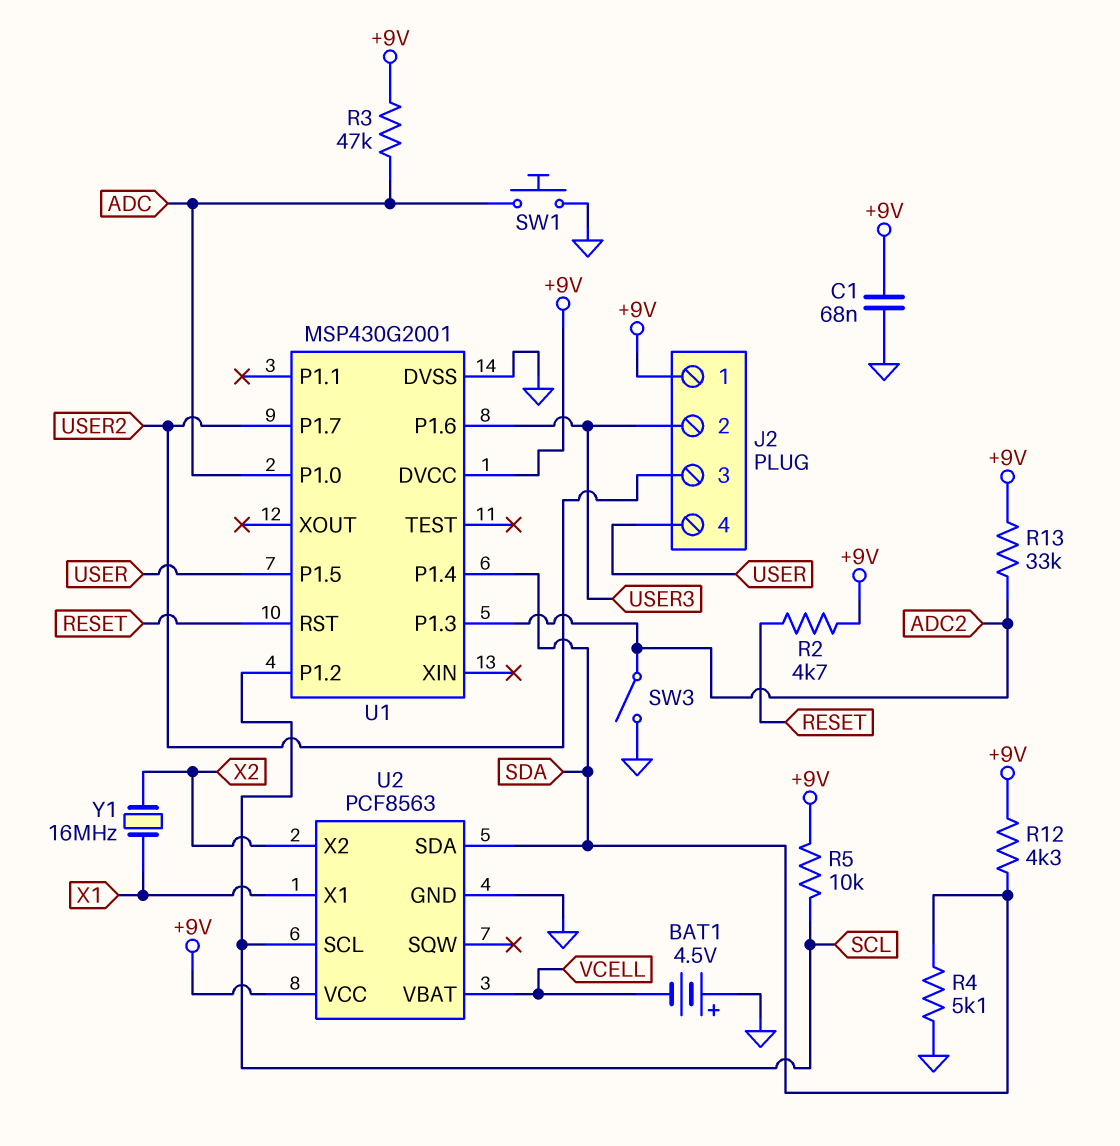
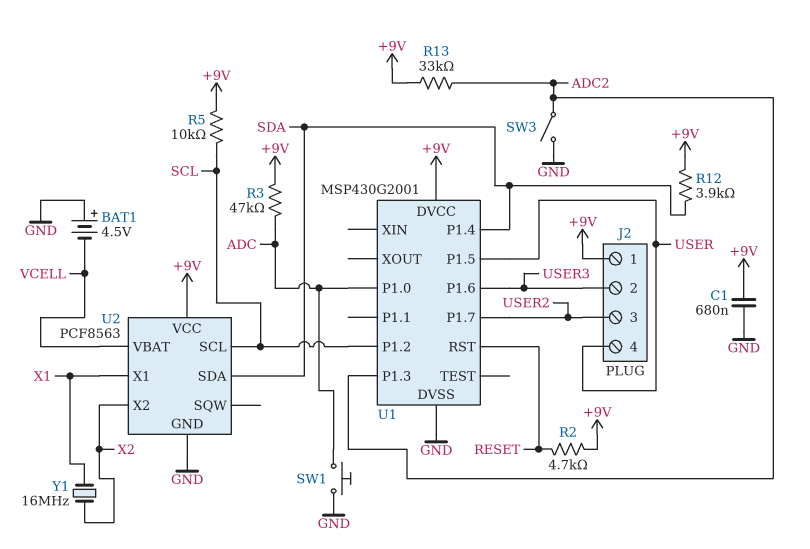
C1: 68nF (+9V, GND) -> 680nF (+9V, GND)
R4: 5.1k (GND, SDA) -> none
R12: 4.3k (+9V, SDA) -> 3.9k (+9V, SDA)

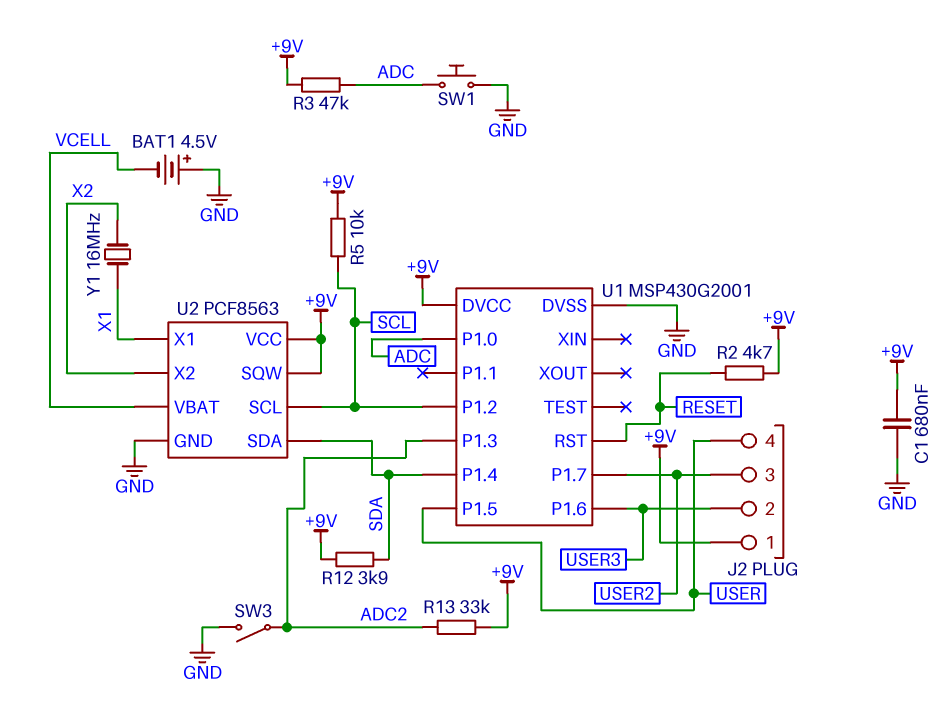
U2 pin SQW: none -> +9V

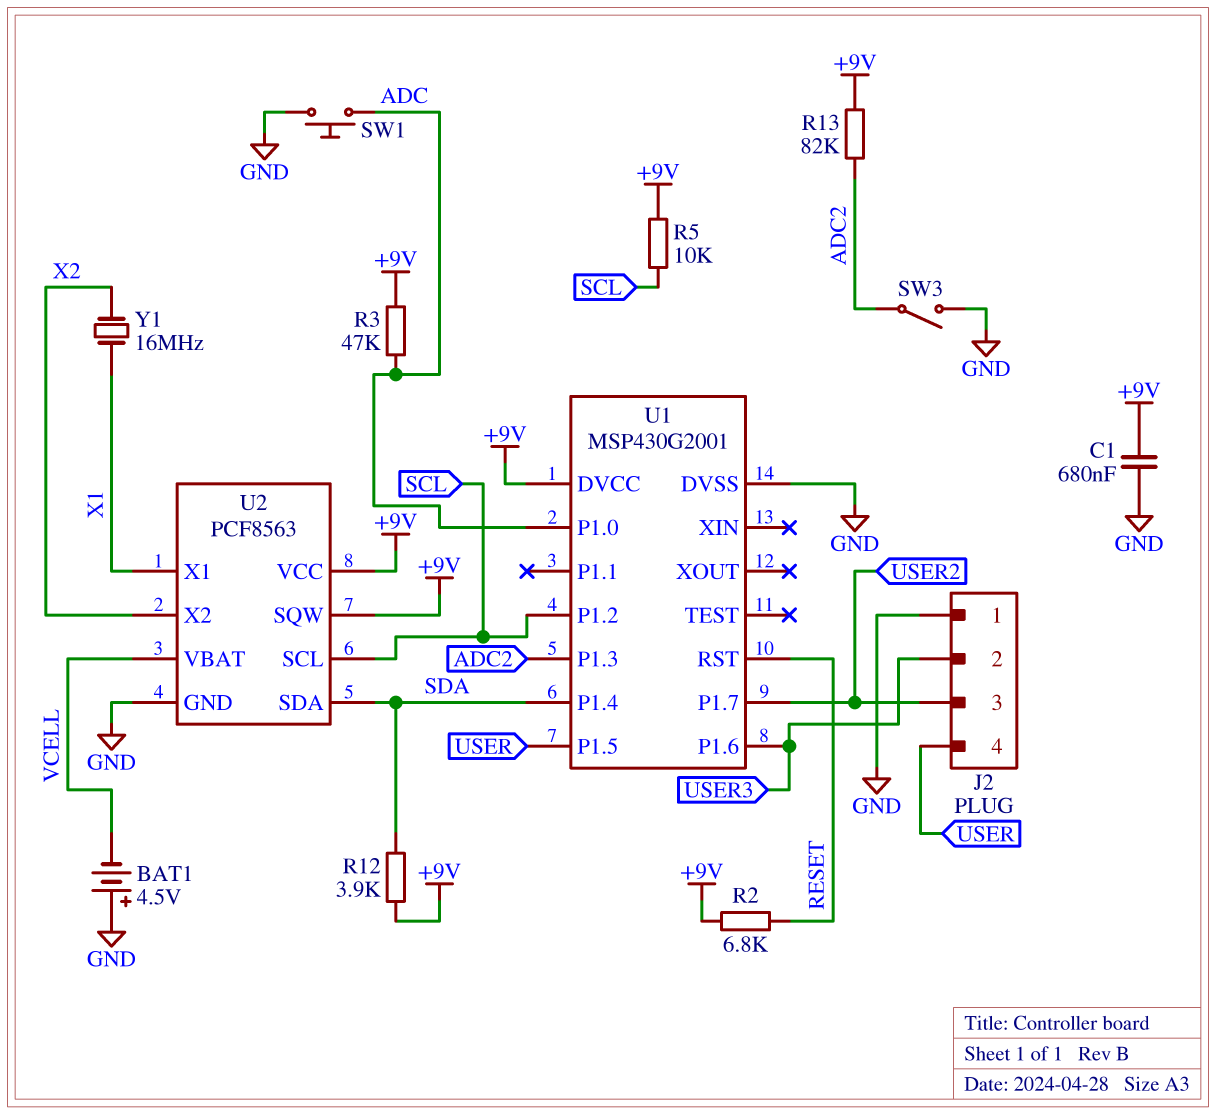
J2 pin 1: +9V -> GND
R2: 4.7k (+9V, RESET) -> 6.8k (+9V, RESET)
R13: 33k (+9V, ADC2) -> 82k (+9V, ADC2)

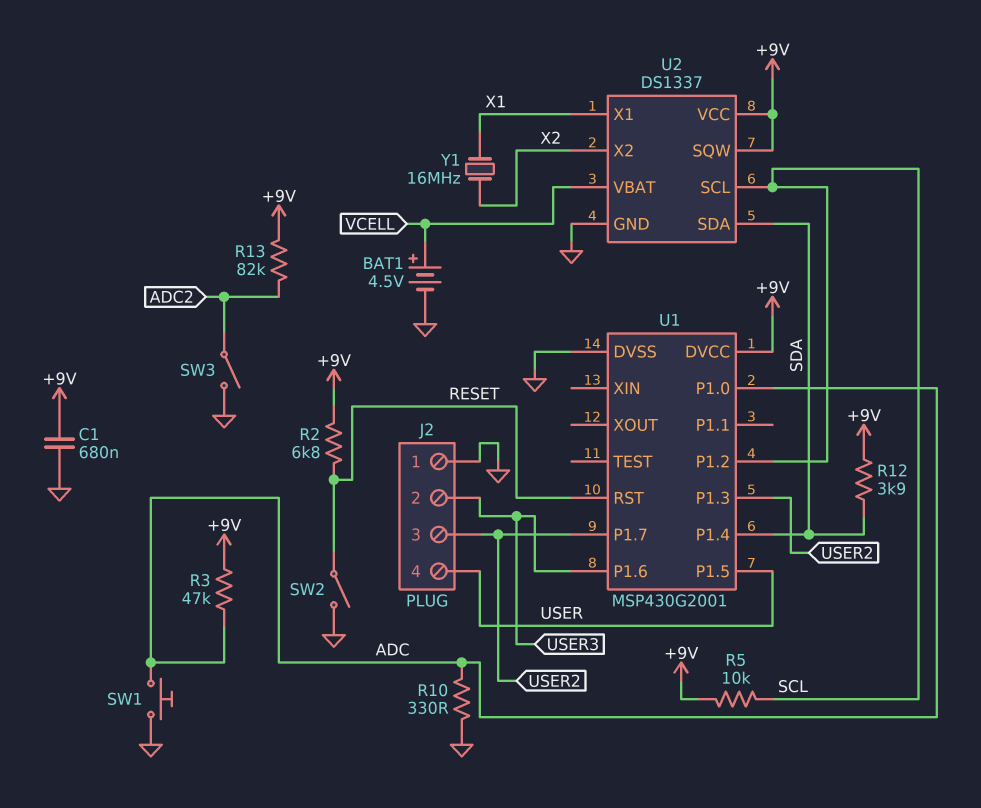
BAT1: 4.5V (plus GND, minus VCELL) -> 4.5V (plus VCELL, minus GND)
R10: none -> 330 (ADC, GND)
SW2: none -> switch (GND, RESET)
U1 pin P1.3: ADC2 -> USER2
U2: PCF8563 -> DS1337

